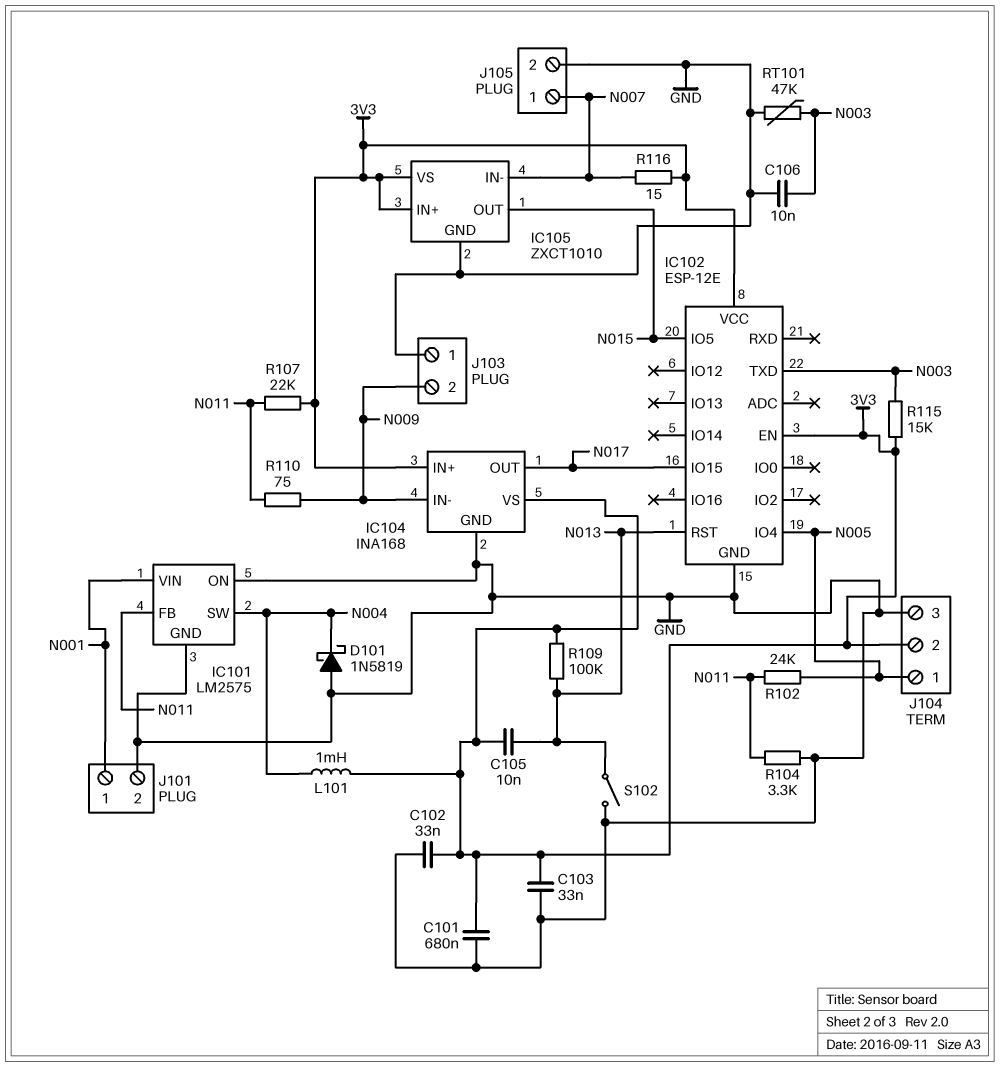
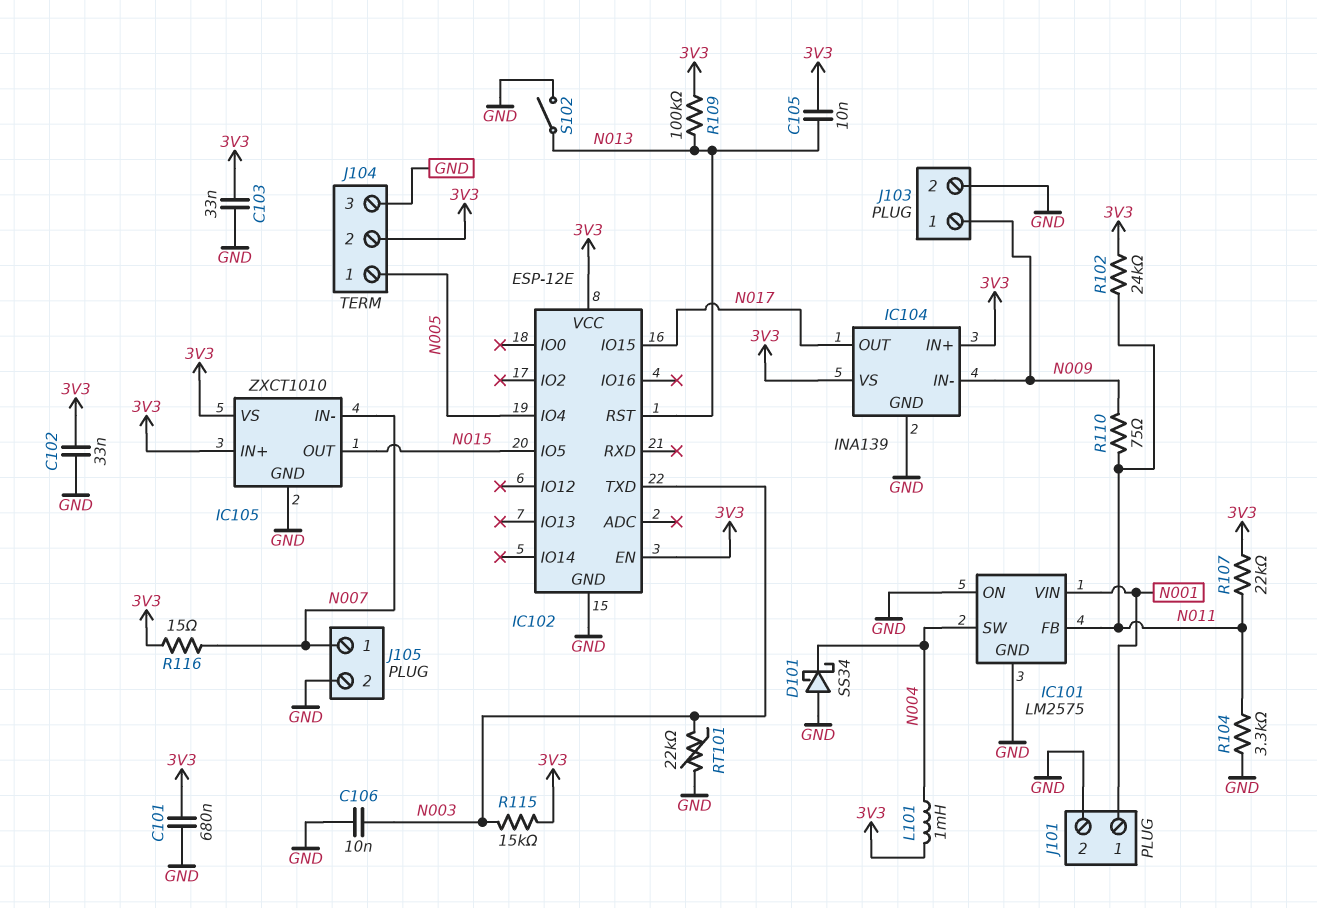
D101: schottky 1N5819 (A GND, K N004) -> schottky SS34 (A GND, K N004)
IC104: INA168 -> INA139
J103 pin 1: GND -> N009
J103 pin 2: N009 -> GND
R102: 24k (N005, N011) -> 24k (3V3, N011)
RT101: 47k (GND, N003) -> 22k (GND, N003)

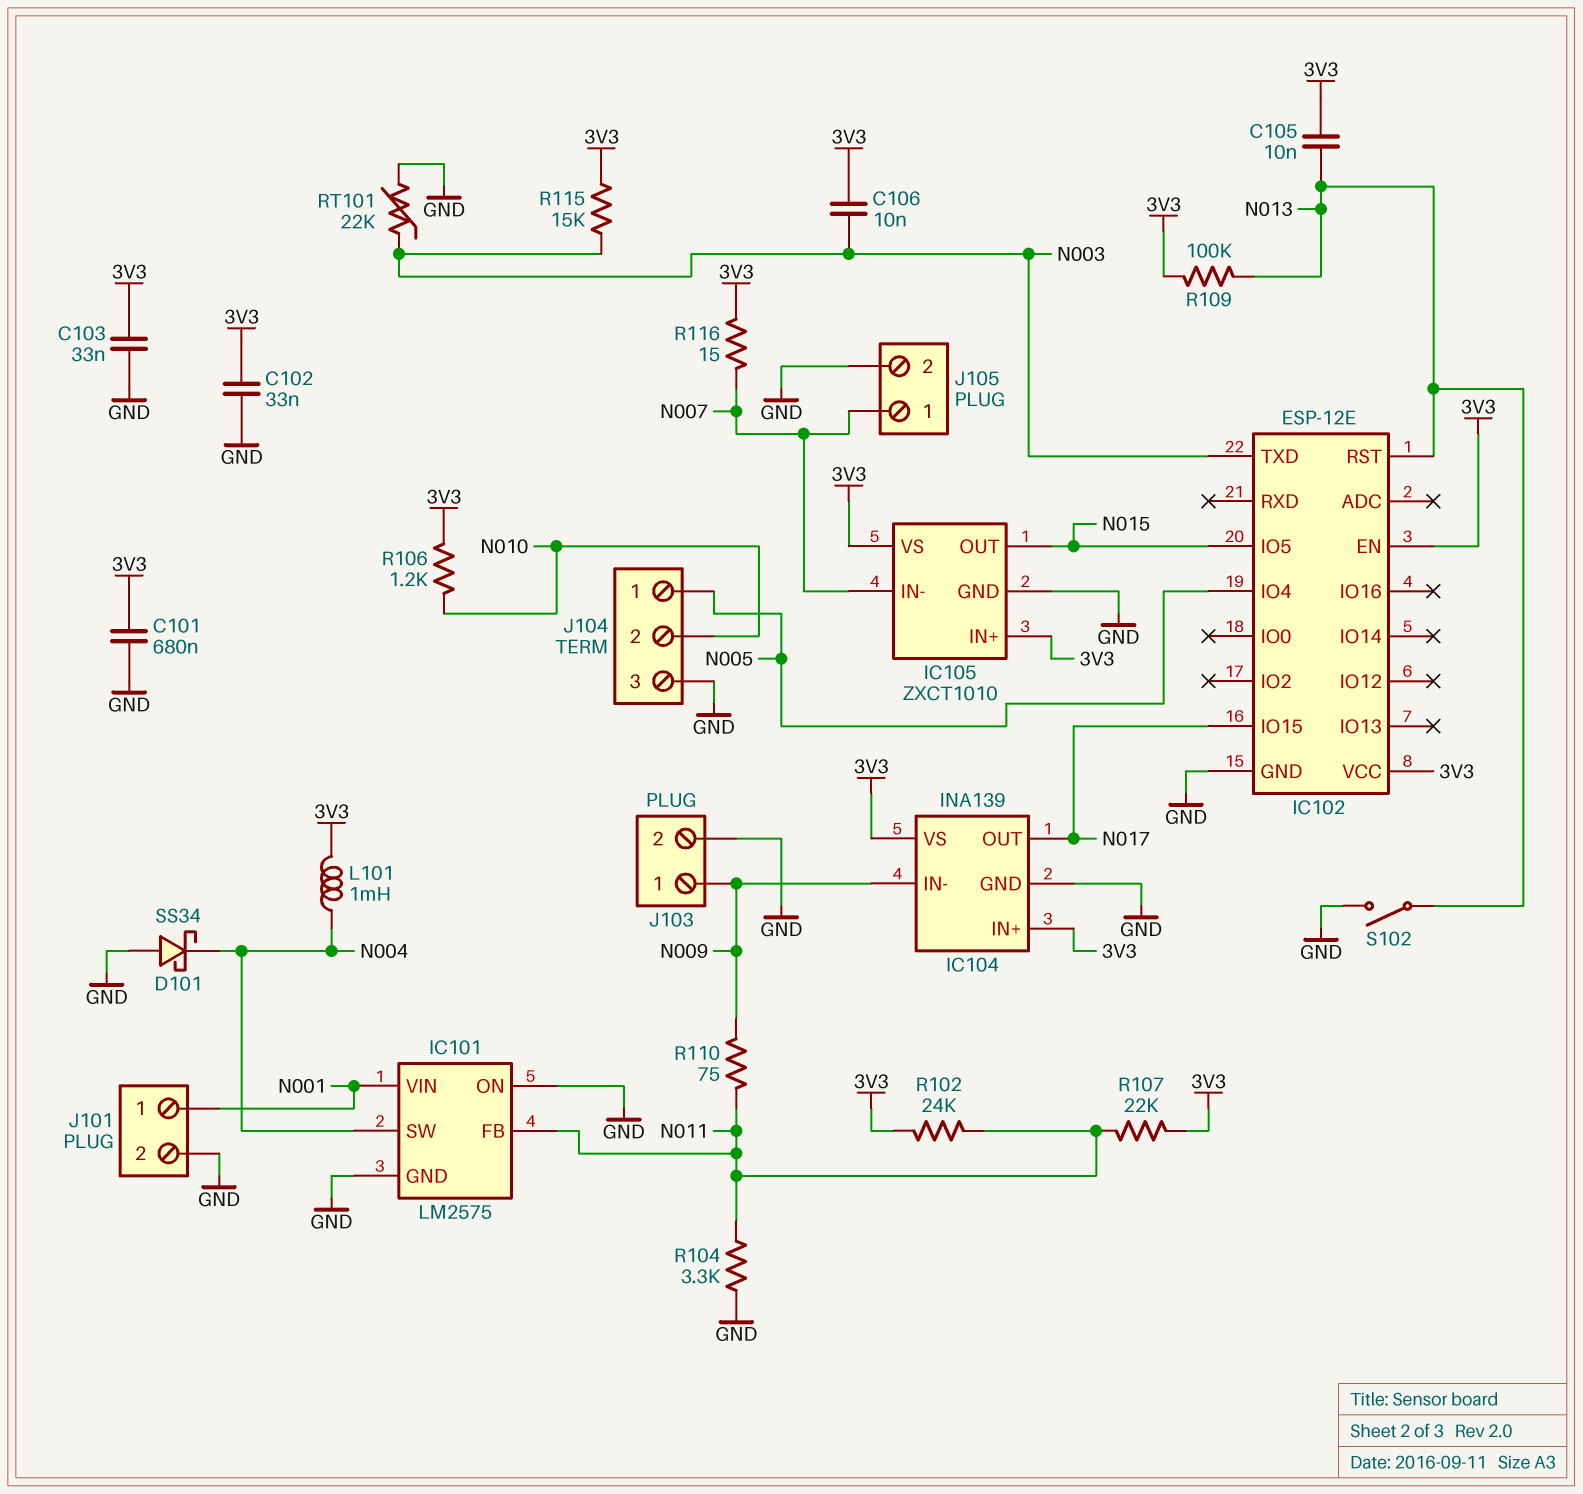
C106: 10nF (GND, N003) -> 10nF (3V3, N003)
J104 pin 2: 3V3 -> N010
R106: none -> 1.2k (3V3, N010)

